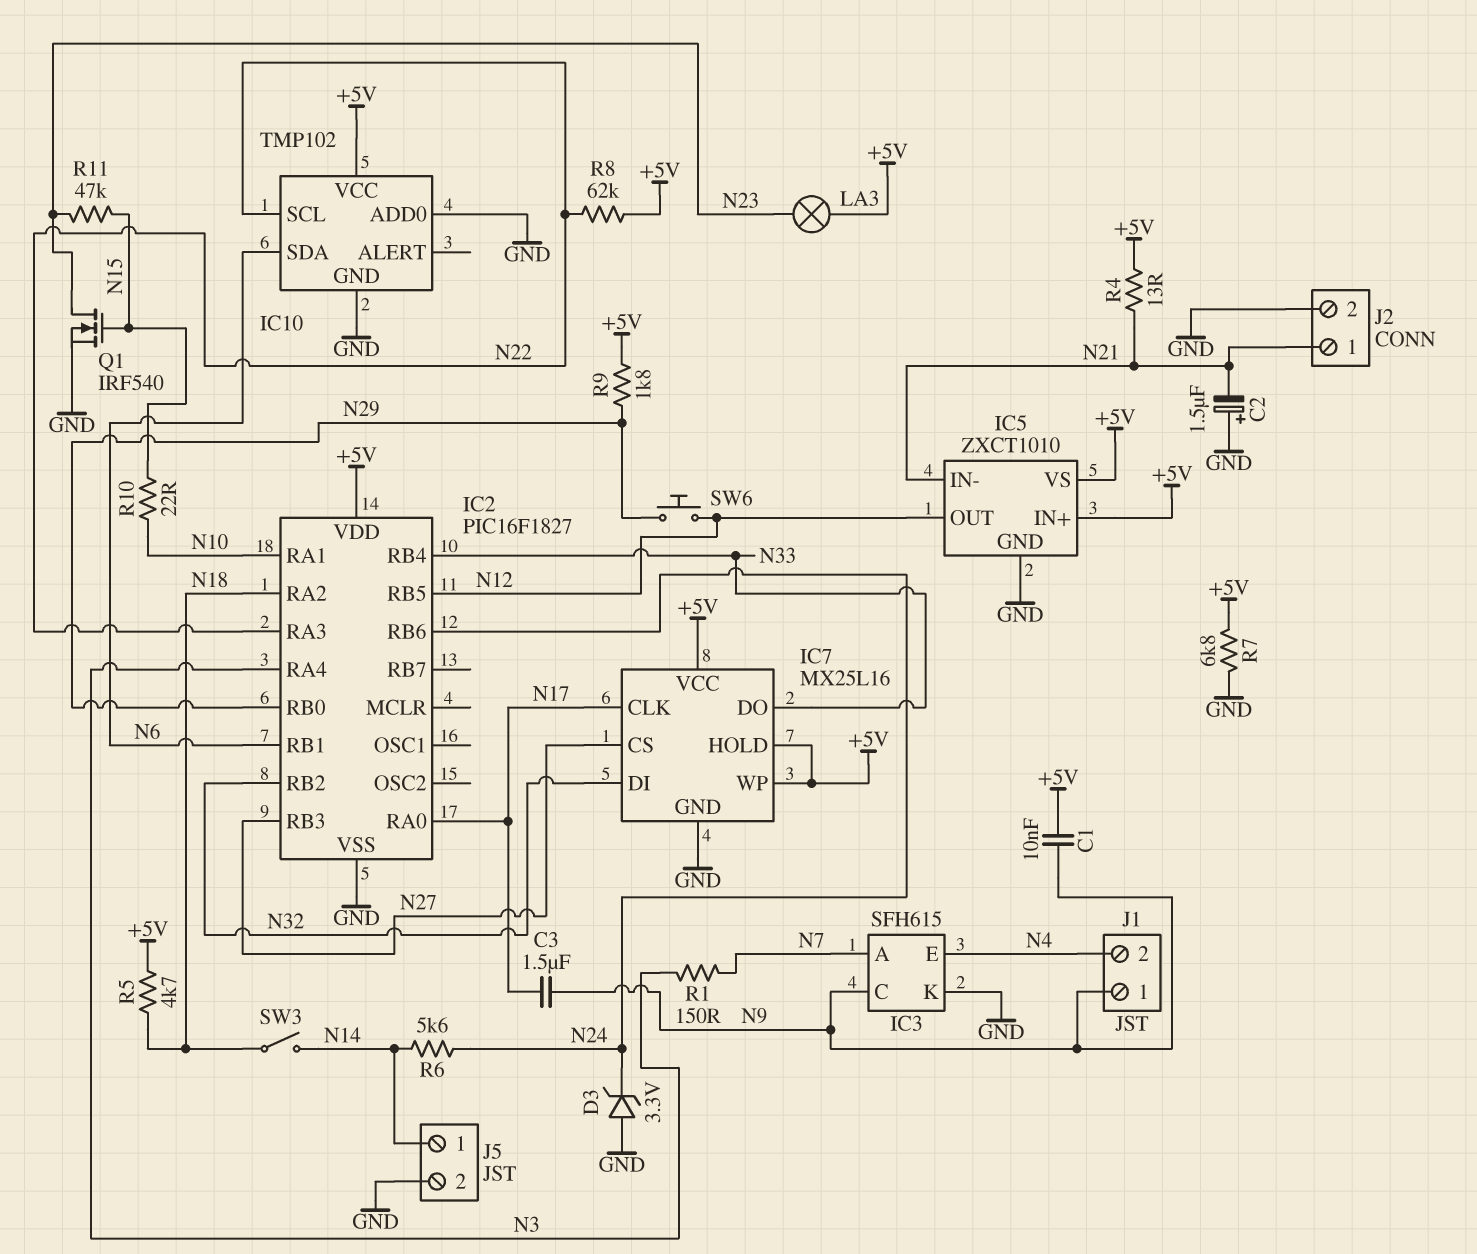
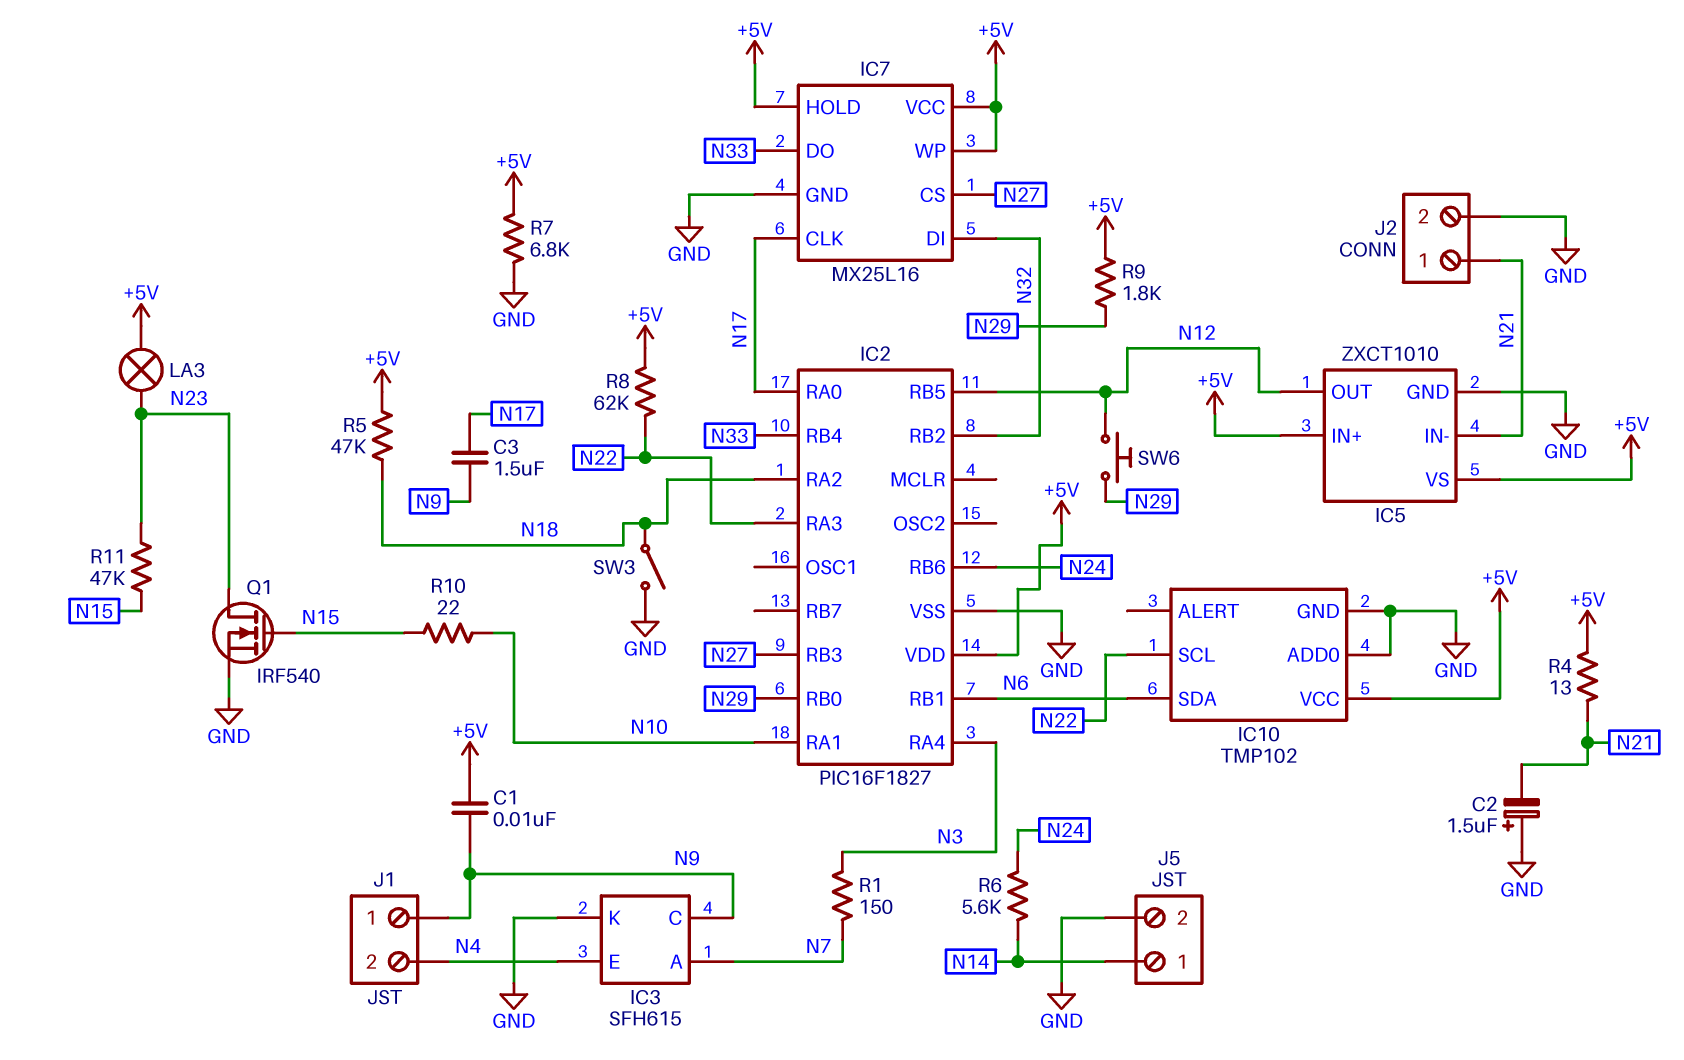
D3: zener 3.3V (A GND, K N24) -> none
R5: 4.7k (+5V, N18) -> 47k (+5V, N18)
SW3: switch (N14, N18) -> switch (GND, N18)

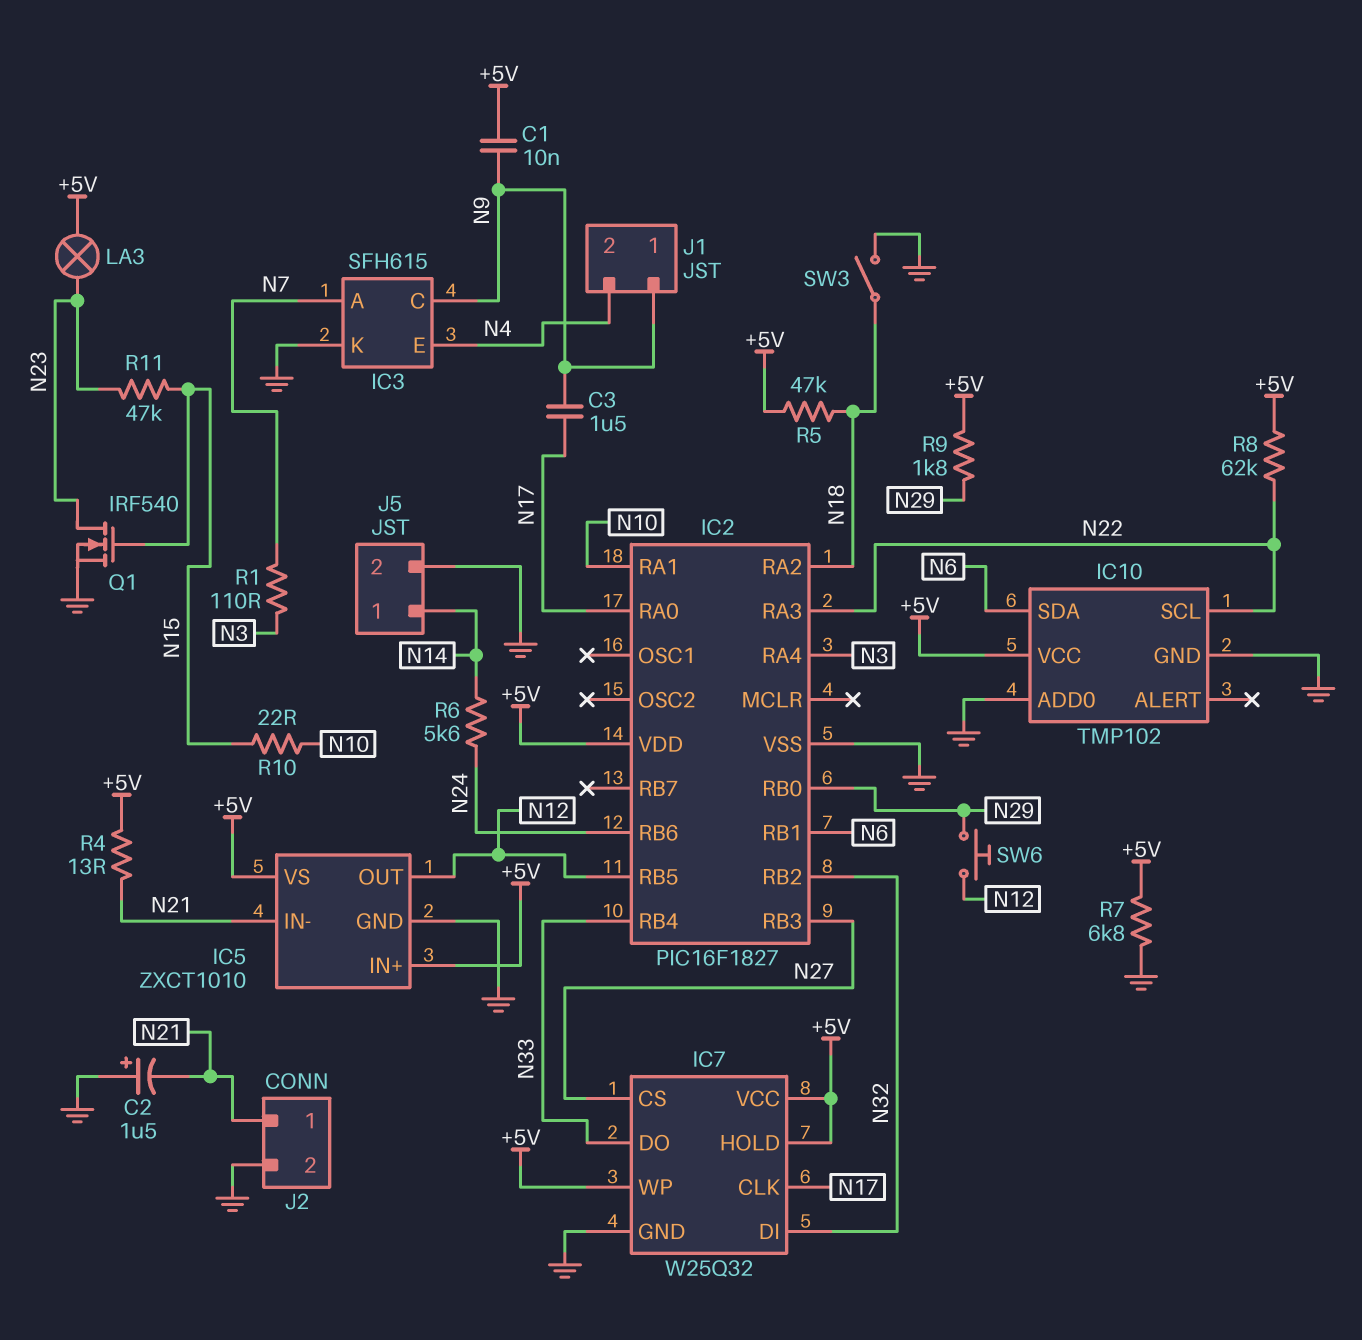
IC7: MX25L16 -> W25Q32
R1: 150 (N3, N7) -> 110 (N3, N7)

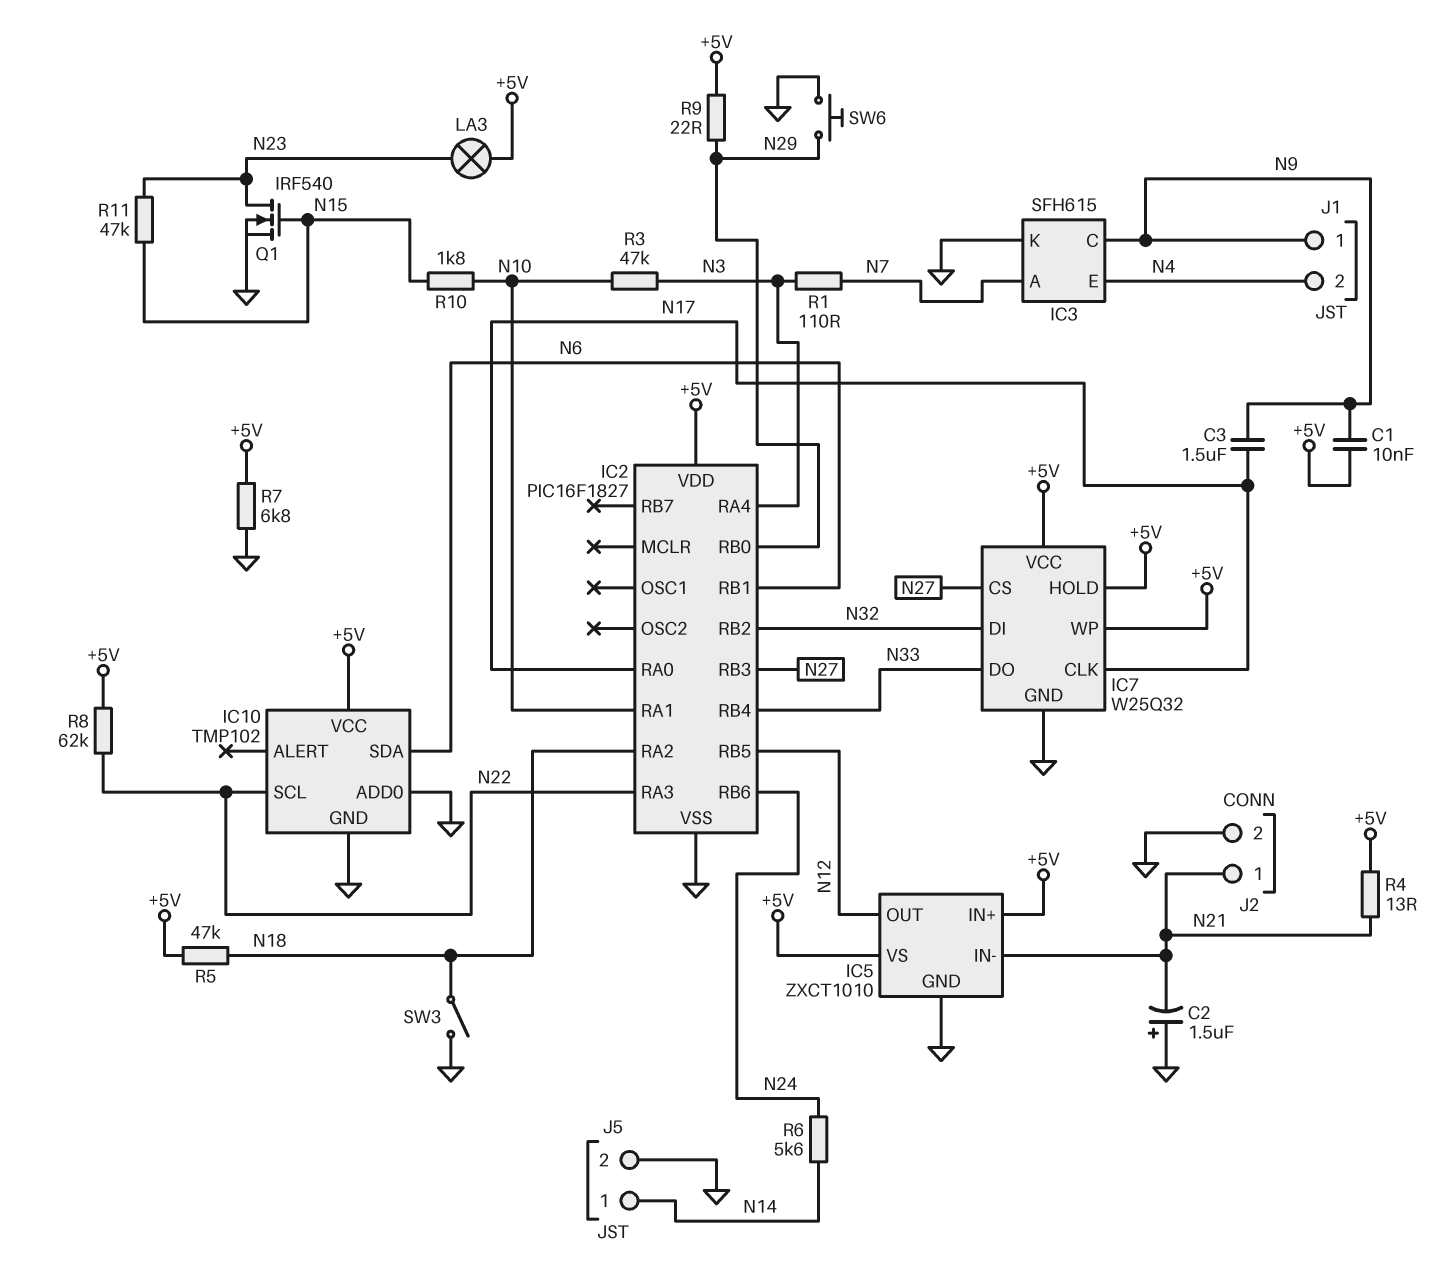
R3: none -> 47k (N3, N10)
R9: 1.8k (+5V, N29) -> 22 (+5V, N29)
R10: 22 (N10, N15) -> 1.8k (N10, N15)
SW6: button (N12, N29) -> button (GND, N29)

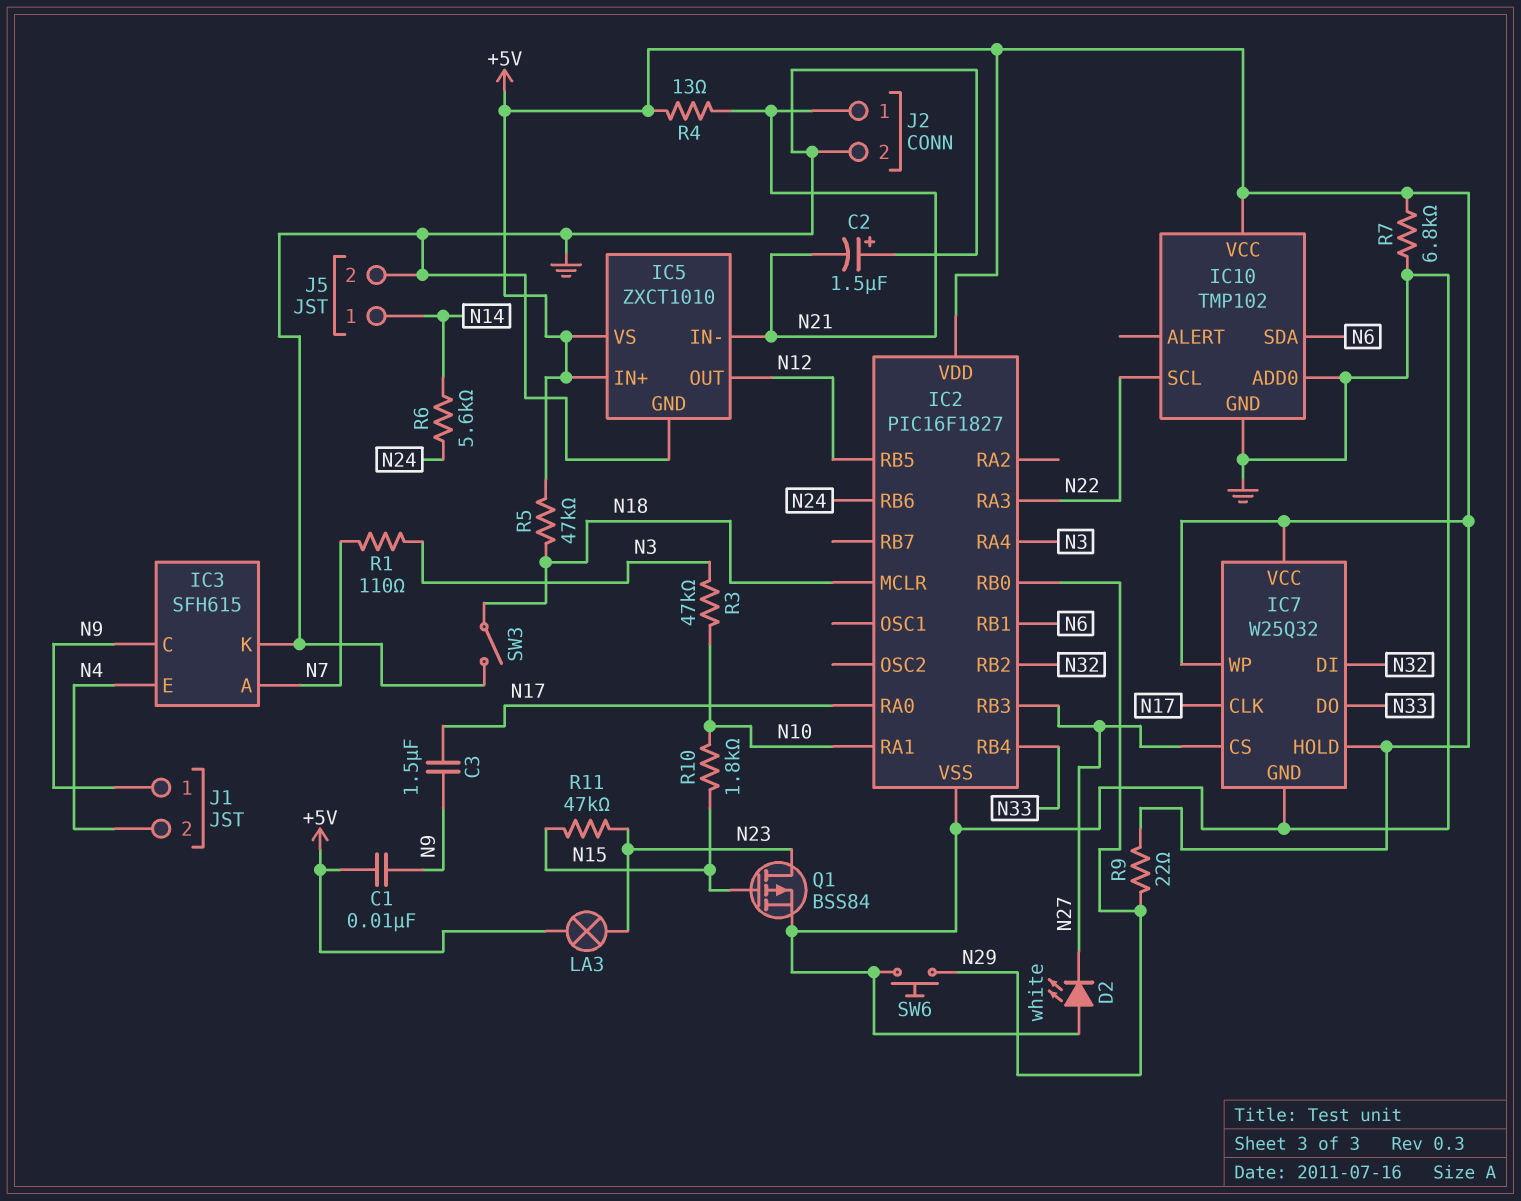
D2: none -> LED white (A GND, K N27)
IC2 pin MCLR: none -> N18
IC2 pin RA2: N18 -> none
Q1: NMOS IRF540 (G N15, D N23, S GND) -> PMOS BSS84 (G N15, D N23, S GND)
R8: 62k (+5V, N22) -> none

